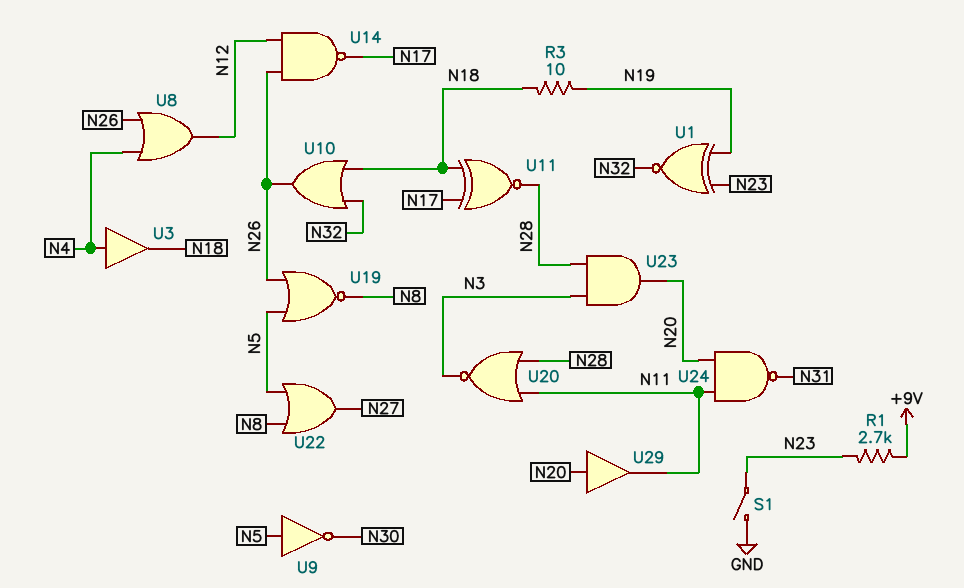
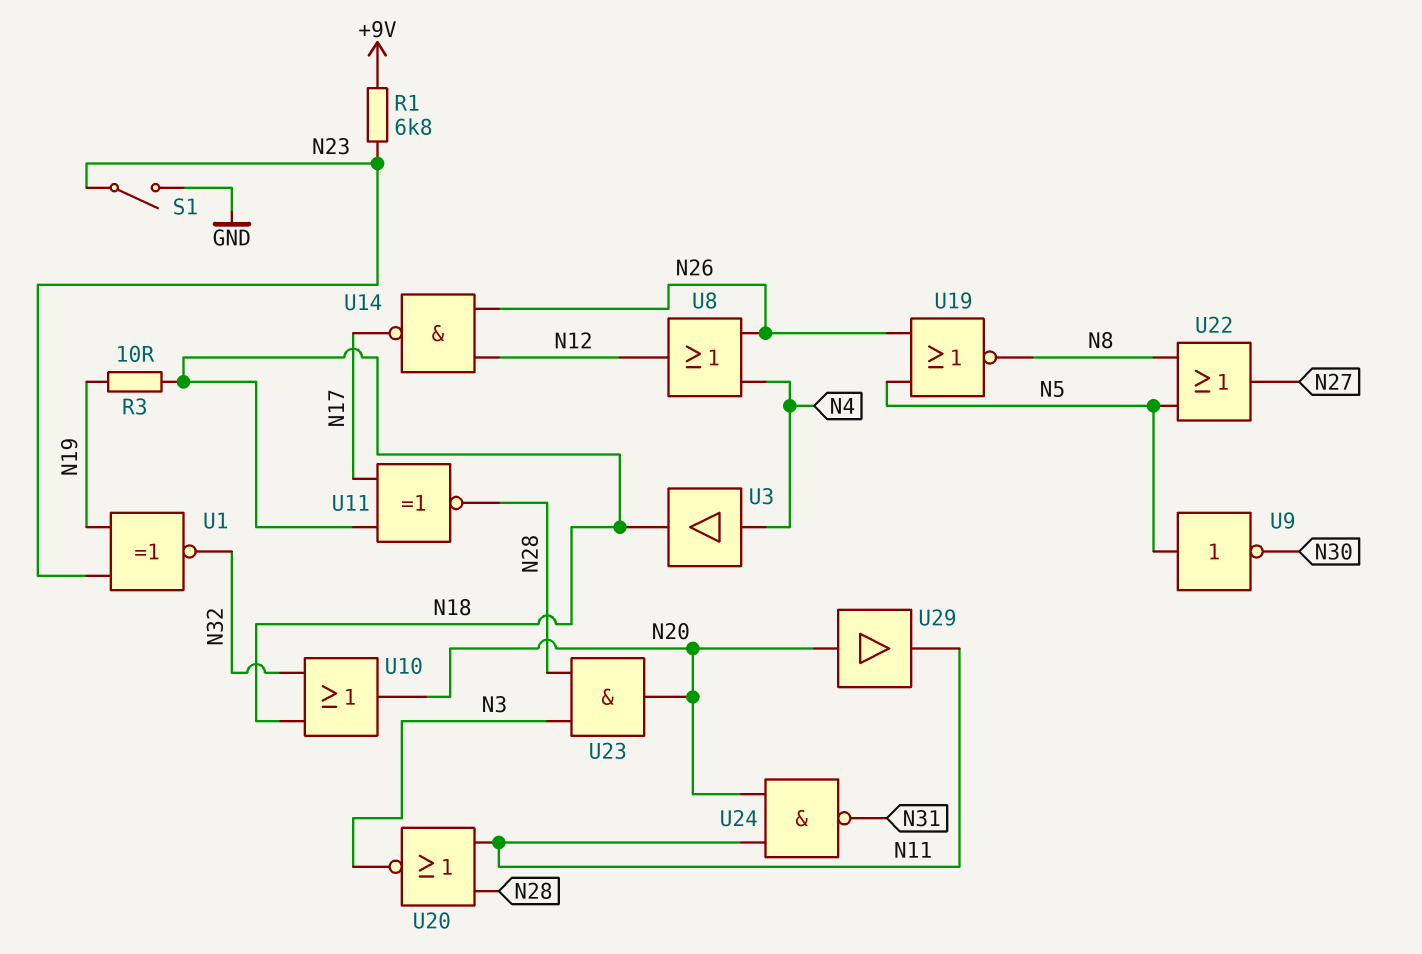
R1: 2.7k (+9V, N23) -> 6.8k (+9V, N23)
U10: OR (in N18, in N32, out N26) -> OR (in N18, in N32, out N20)

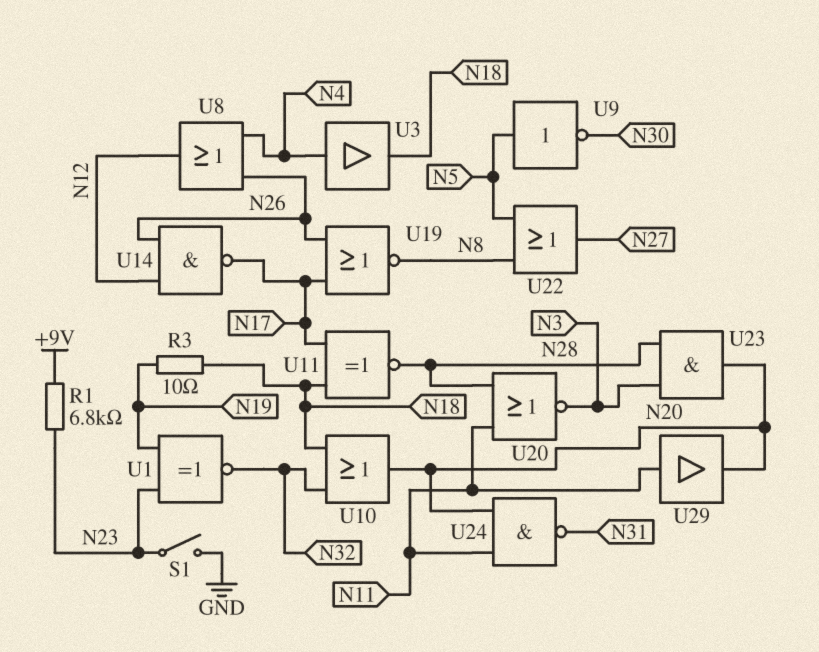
U19: NOR (in N5, in N26, out N8) -> NOR (in N17, in N26, out N8)
U29: buffer (in N20, out N11) -> buffer (in N11, out N20)

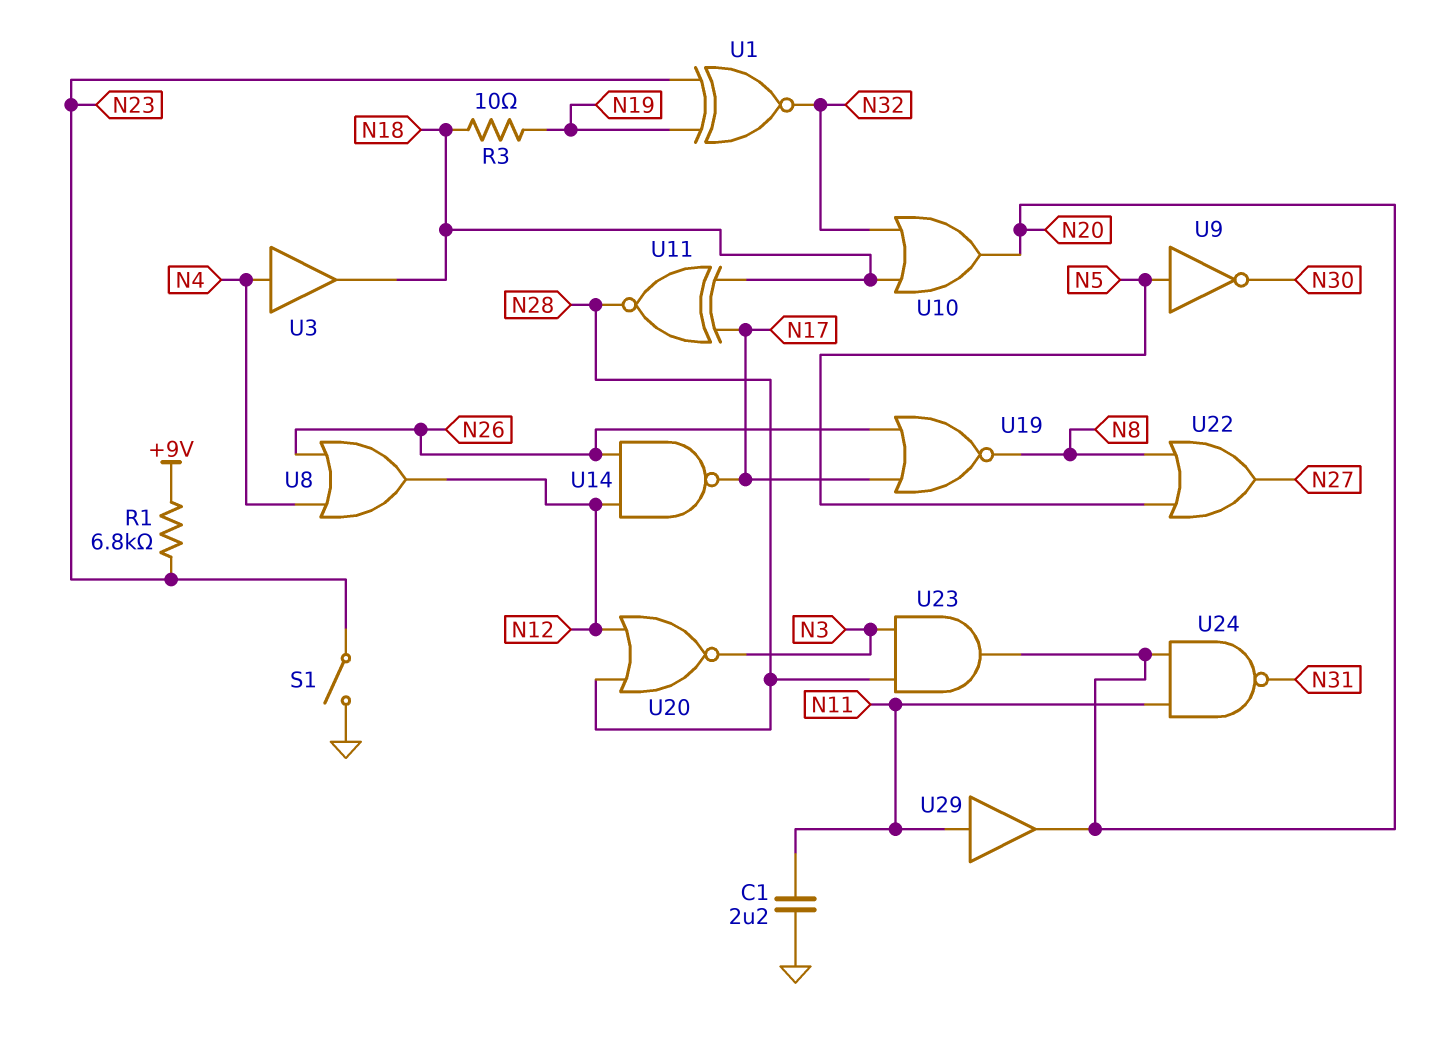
C1: none -> 2.2uF (GND, N11)
U20: NOR (in N11, in N28, out N3) -> NOR (in N12, in N28, out N3)

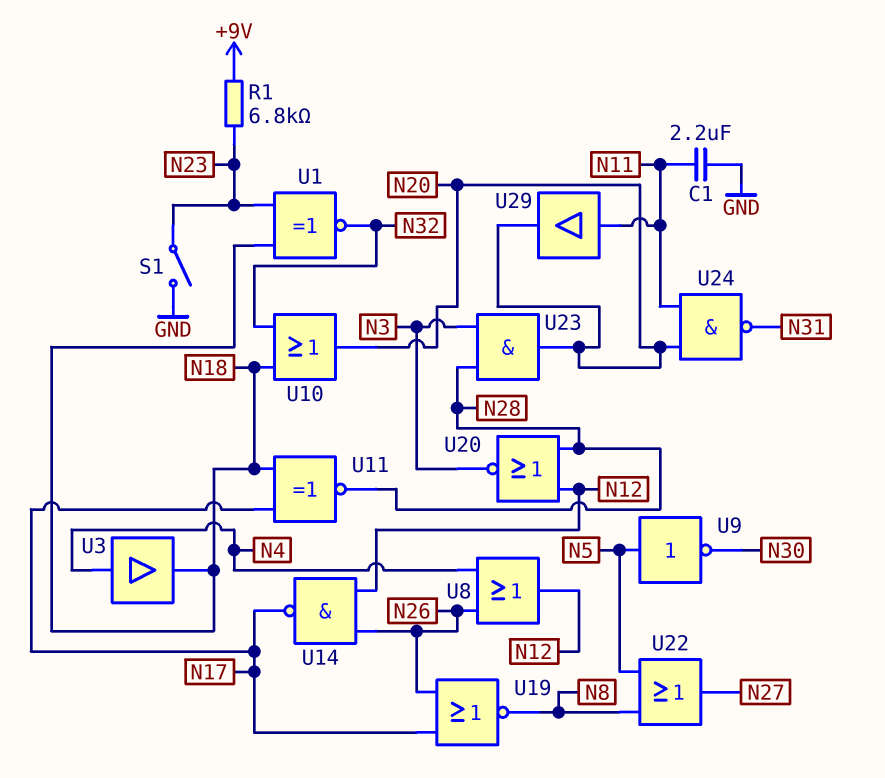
R3: 10 (N18, N19) -> none
U1: XNOR (in N19, in N23, out N32) -> XNOR (in N18, in N23, out N32)

